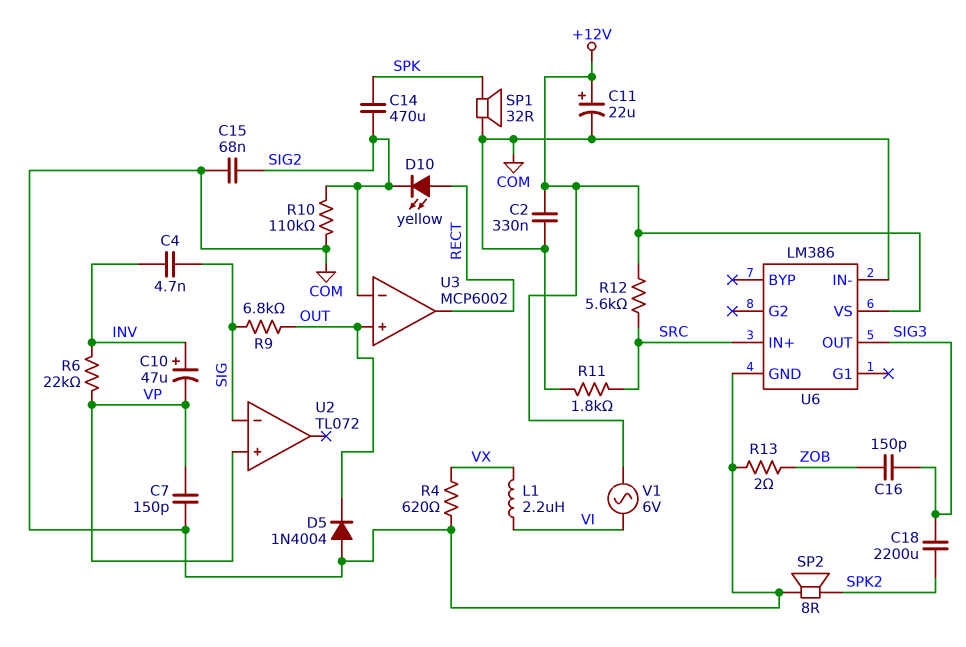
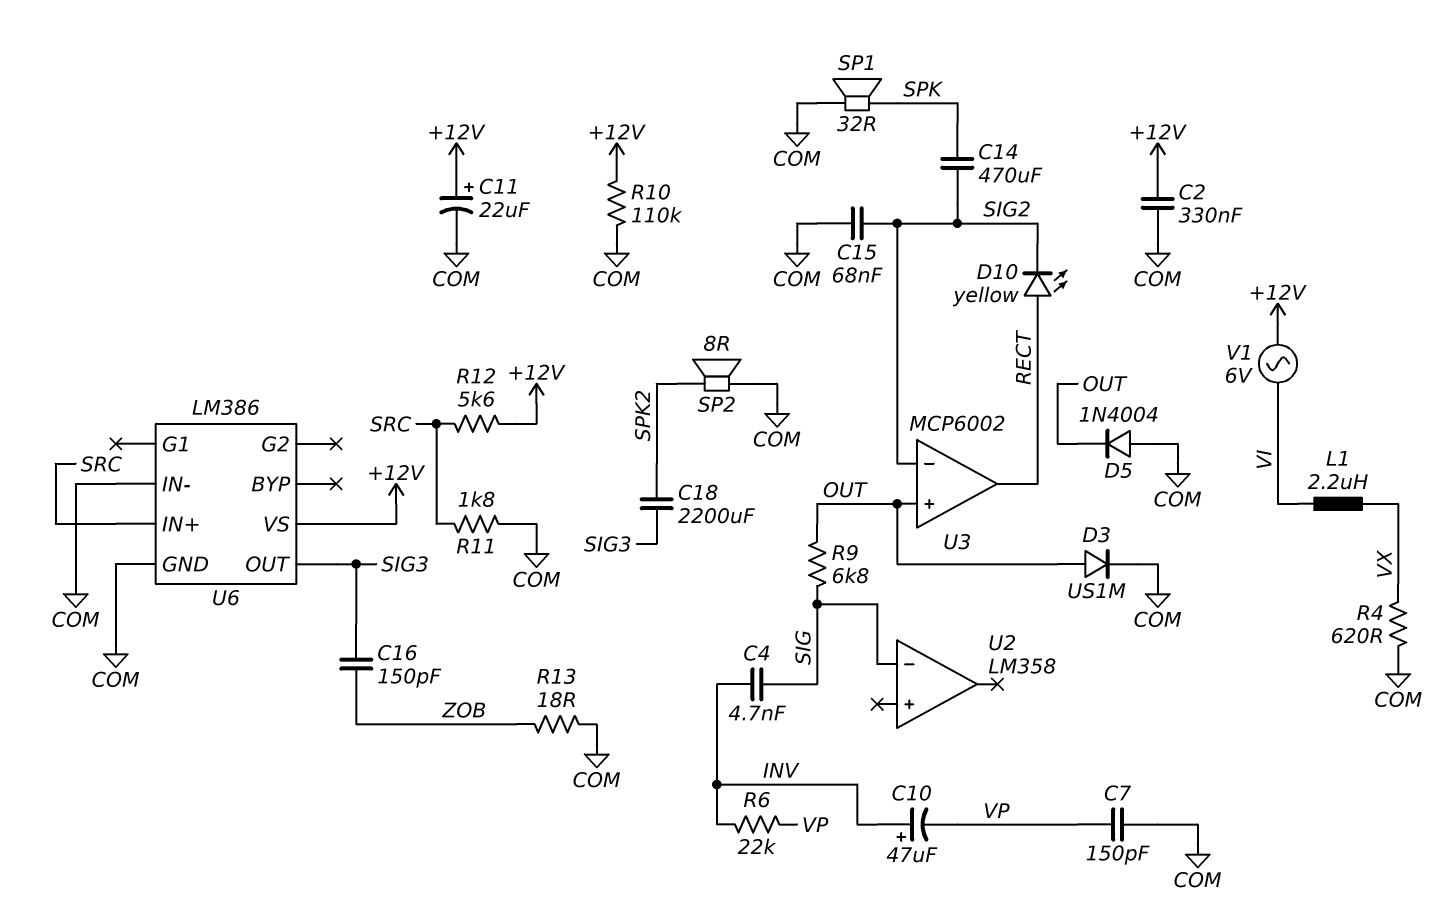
D3: none -> diode US1M (A OUT, K COM)
R10: 110k (COM, SIG2) -> 110k (+12V, COM)
R13: 2 (COM, ZOB) -> 18 (COM, ZOB)
U2: TL072 -> LM358
U2 pin in+: VP -> none

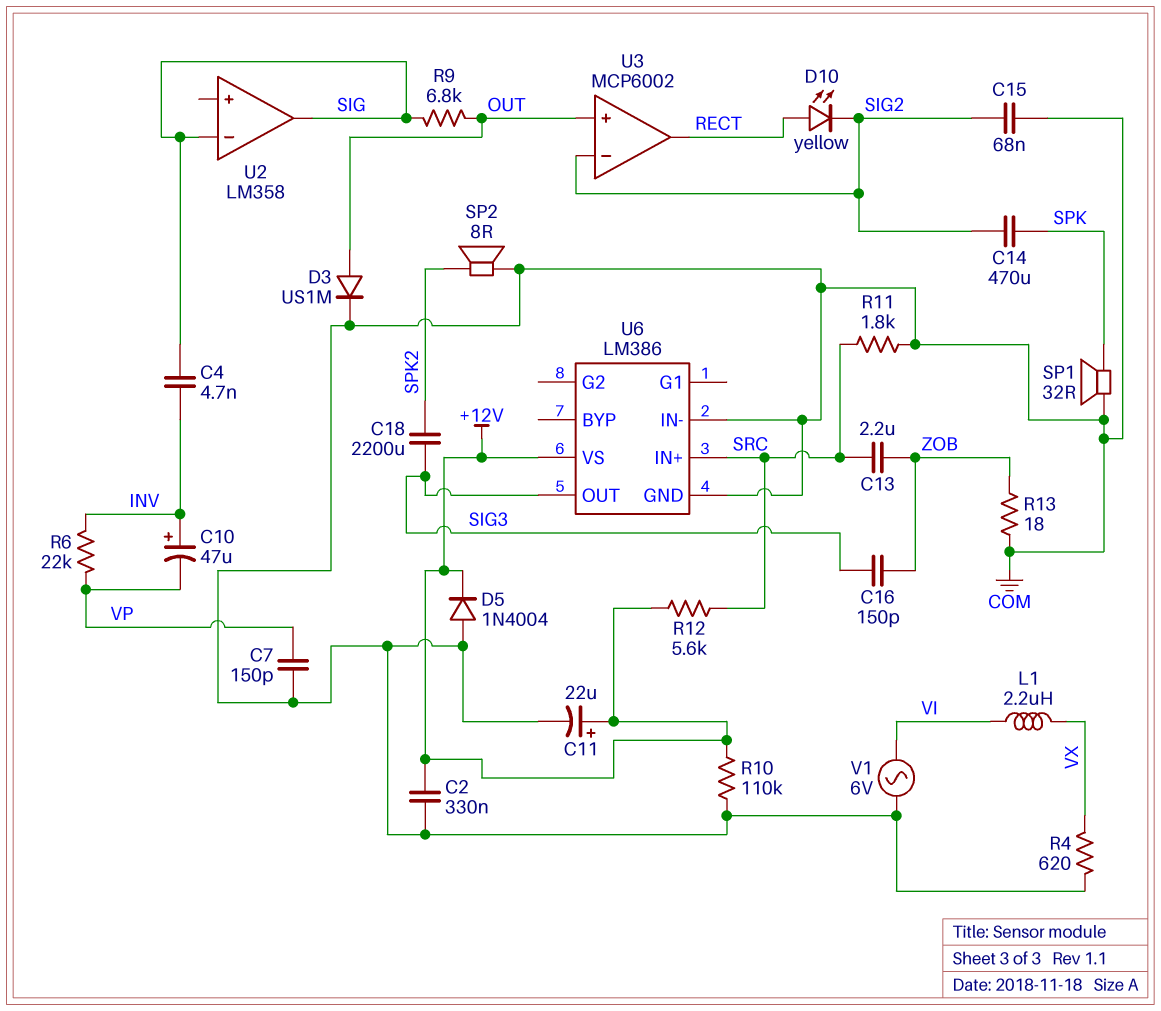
C13: none -> 2.2uF (SRC, ZOB)
D5: diode 1N4004 (A COM, K OUT) -> diode 1N4004 (A COM, K +12V)
U2 pin out: none -> SIG
V1: AC 6V (+12V, VI) -> AC 6V (COM, VI)

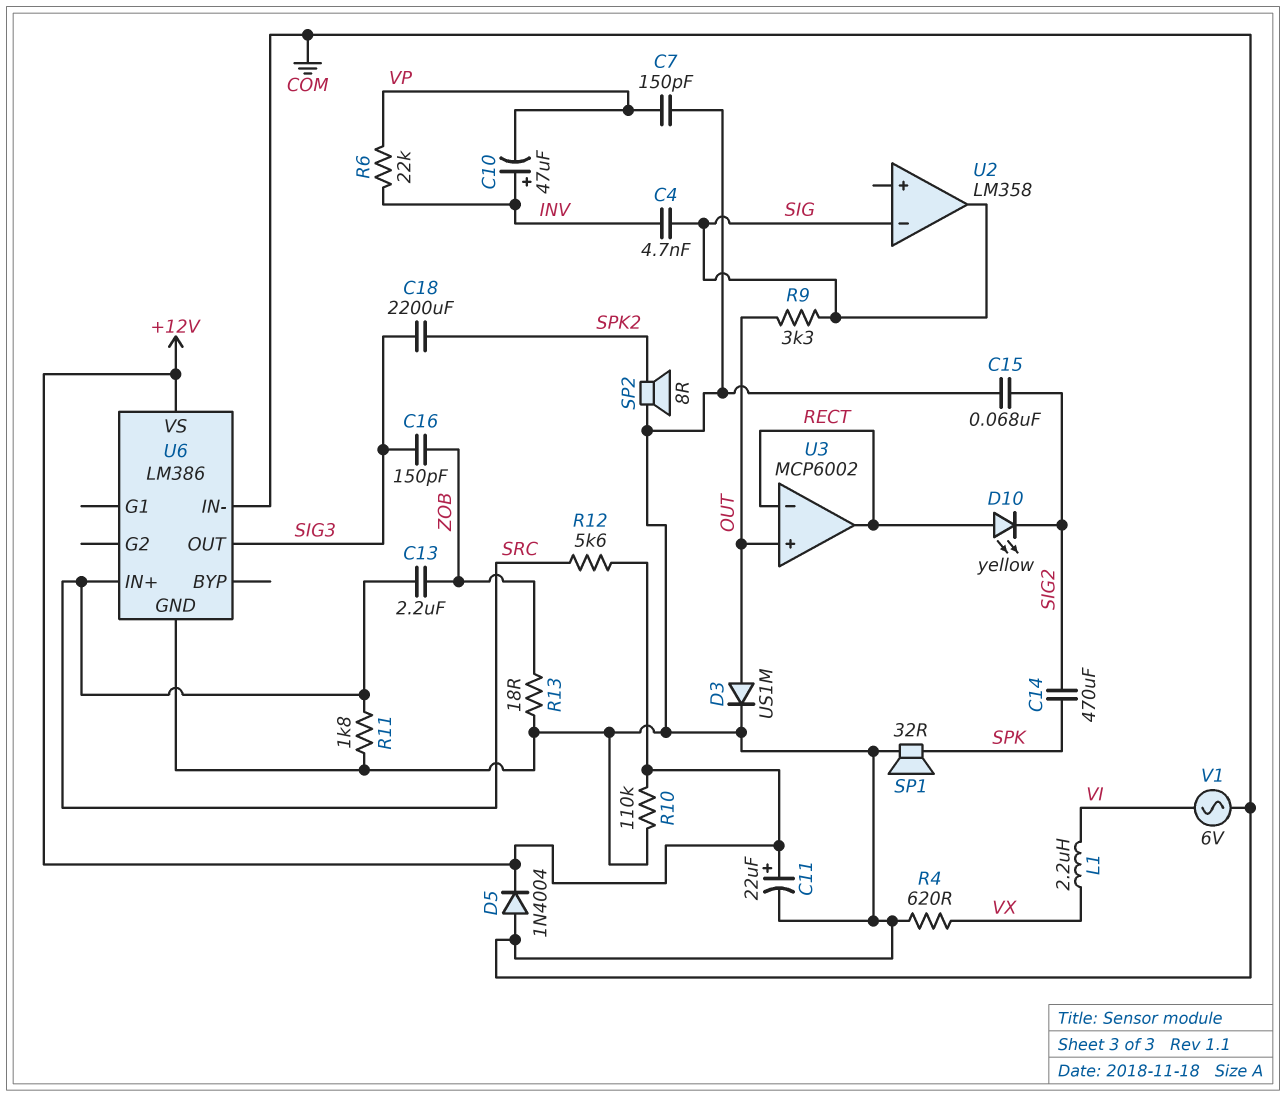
C2: 330nF (+12V, COM) -> none
R9: 6.8k (OUT, SIG) -> 3.3k (OUT, SIG)
U3 pin in-: SIG2 -> RECT

